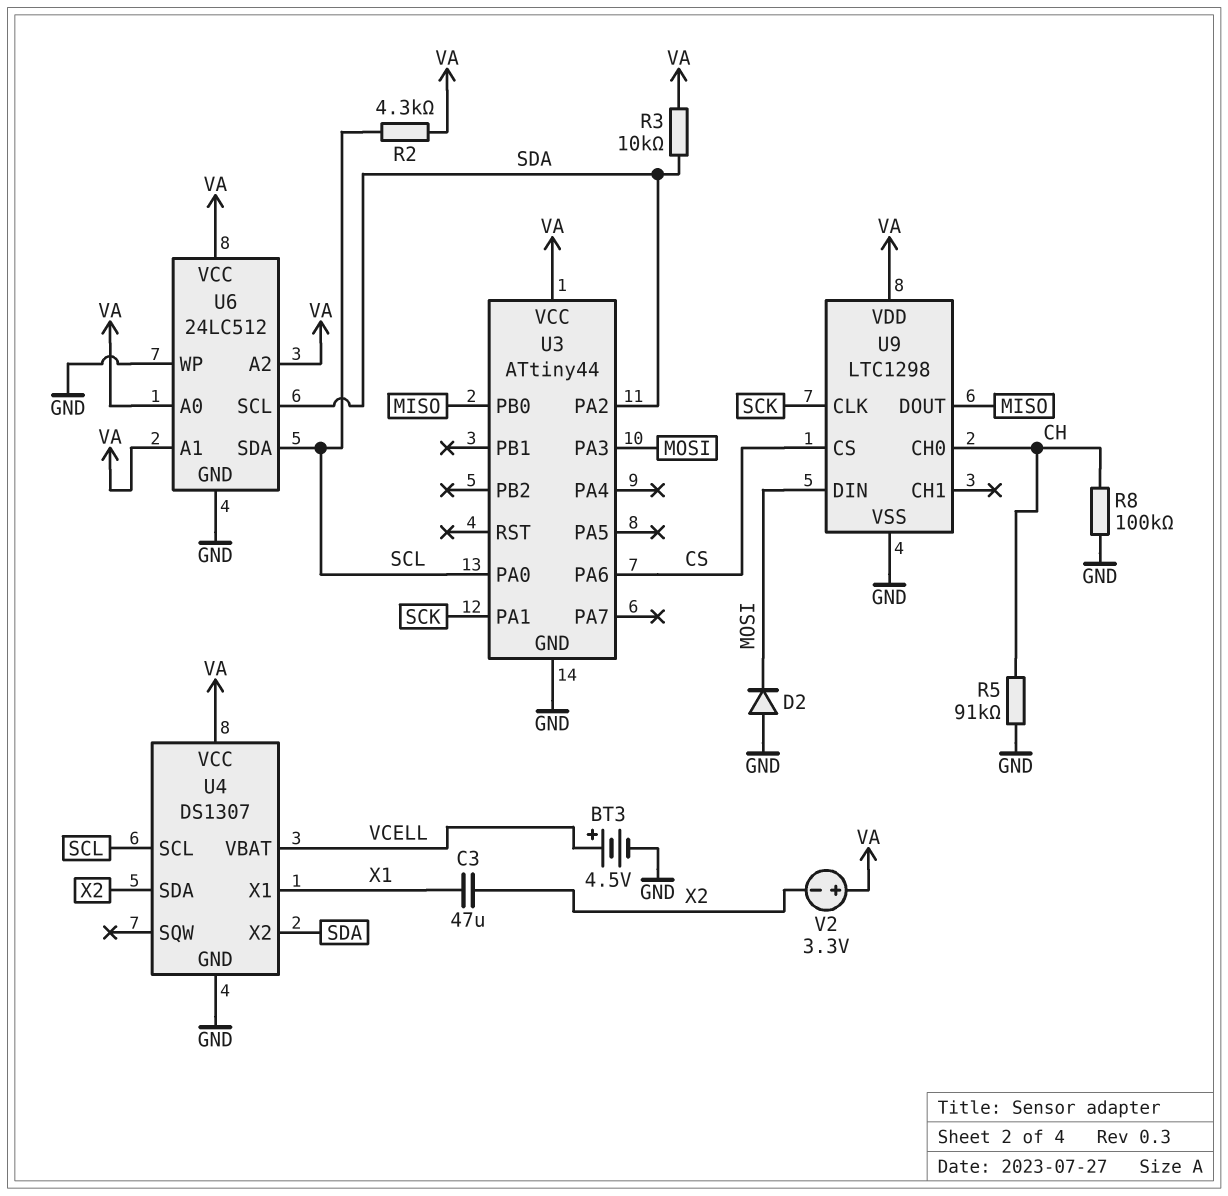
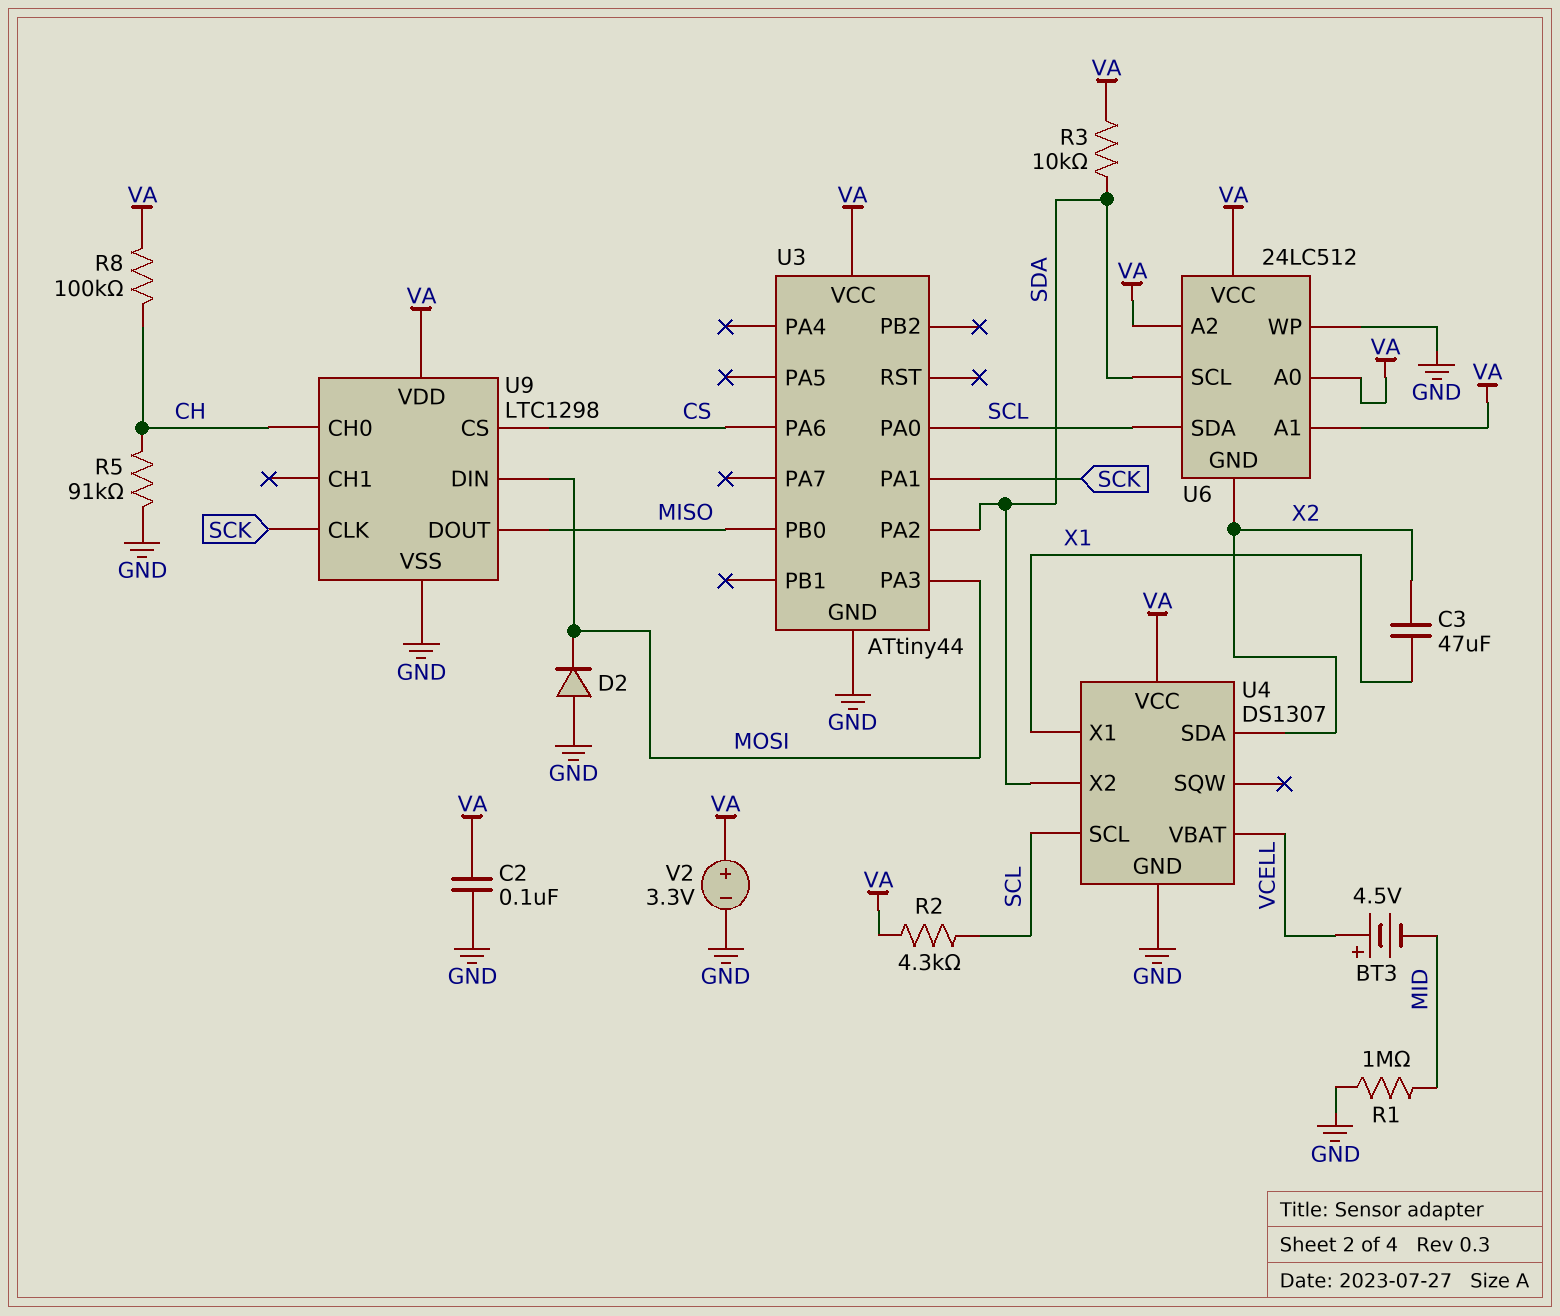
BT3: 4.5V (plus VCELL, minus GND) -> 4.5V (plus VCELL, minus MID)
C2: none -> 100nF (GND, VA)
R1: none -> 1M (GND, MID)
R8: 100k (CH, GND) -> 100k (CH, VA)
U6 pin GND: GND -> X2
V2: 3.3V (plus VA, minus X2) -> 3.3V (plus VA, minus GND)

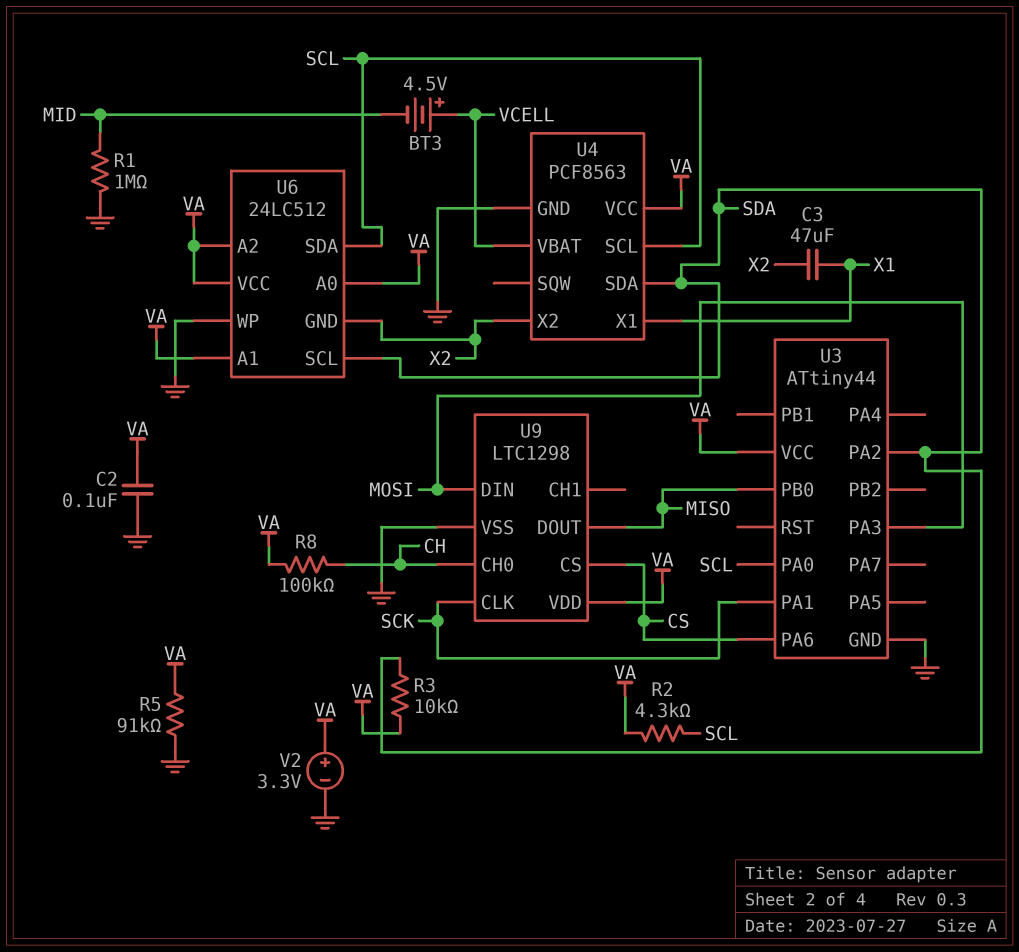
D2: diode (A GND, K MOSI) -> none
R5: 91k (CH, GND) -> 91k (GND, VA)
U4: DS1307 -> PCF8563
U4 pin SDA: X2 -> SDA
U4 pin X2: SDA -> X2

